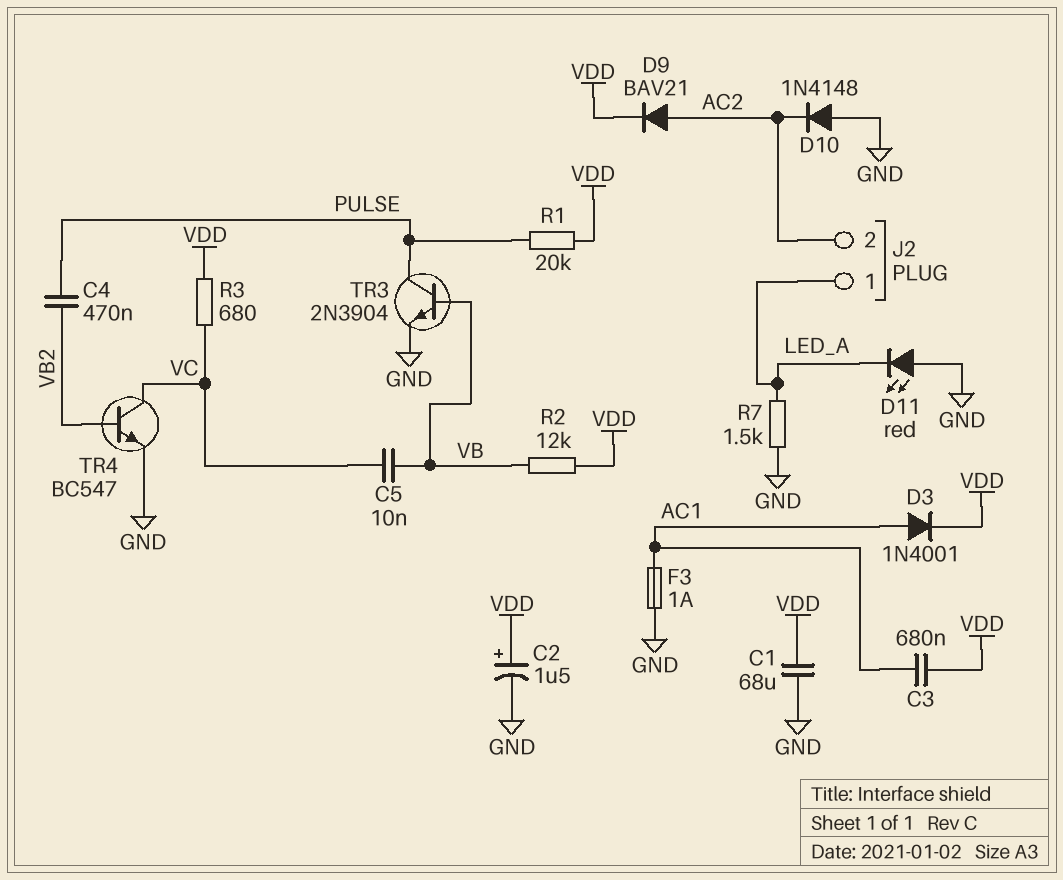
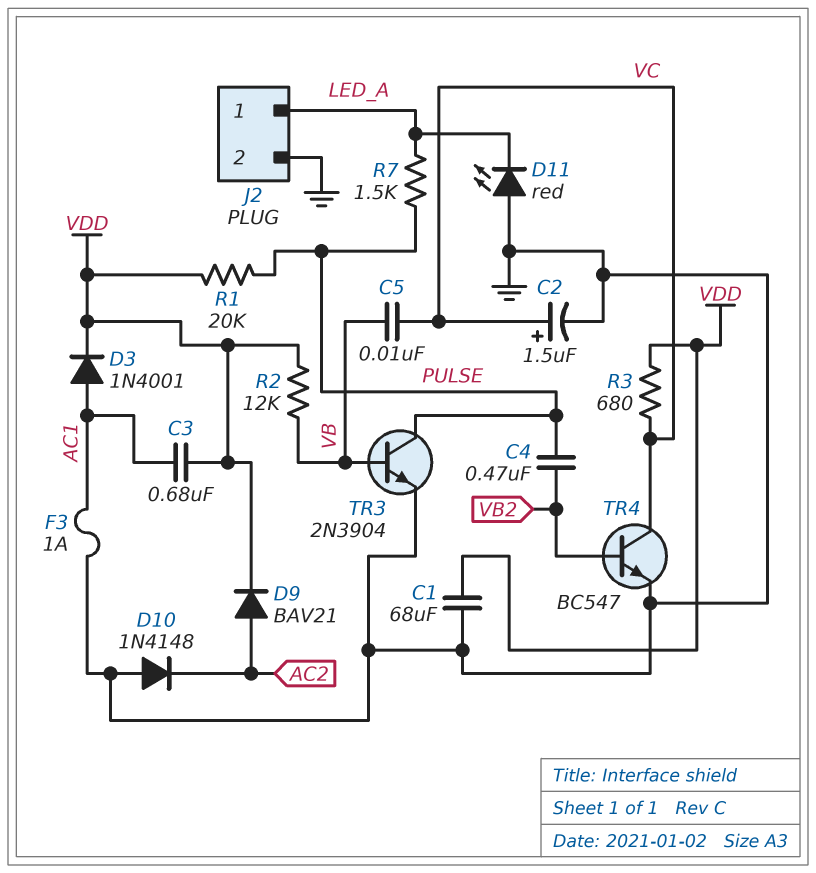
C2: 1.5uF (plus VDD, minus GND) -> 1.5uF (plus VC, minus GND)
J2 pin 2: AC2 -> GND
R7: 1.5k (GND, LED_A) -> 1.5k (LED_A, PULSE)

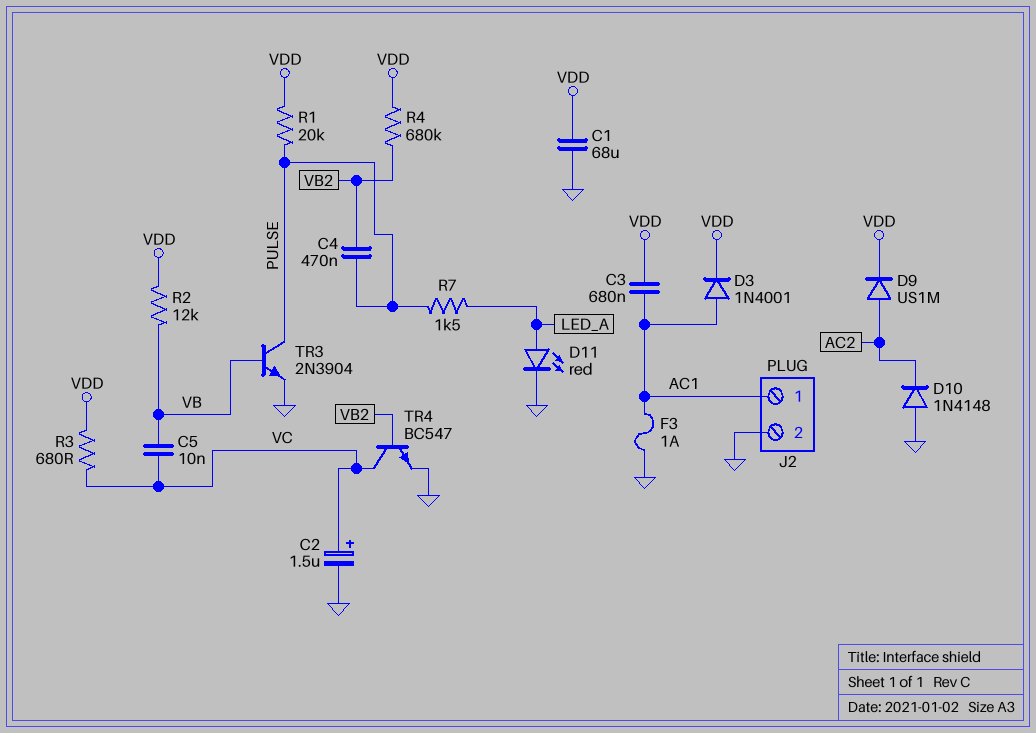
D9: diode BAV21 (A AC2, K VDD) -> diode US1M (A AC2, K VDD)
D11: LED red (A GND, K LED_A) -> LED red (A LED_A, K GND)
J2 pin 1: LED_A -> AC1
R4: none -> 680k (VB2, VDD)

